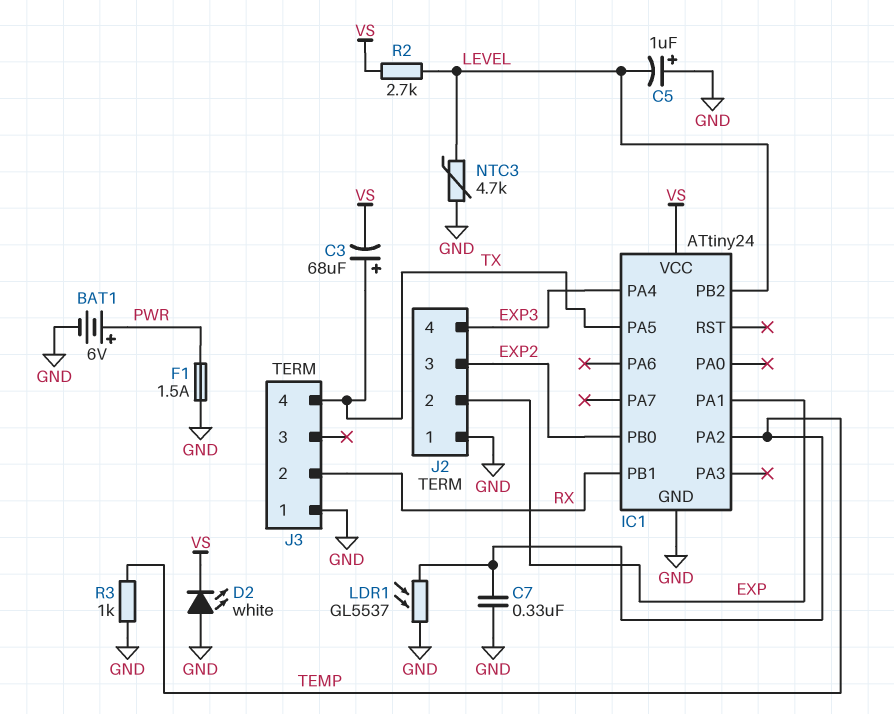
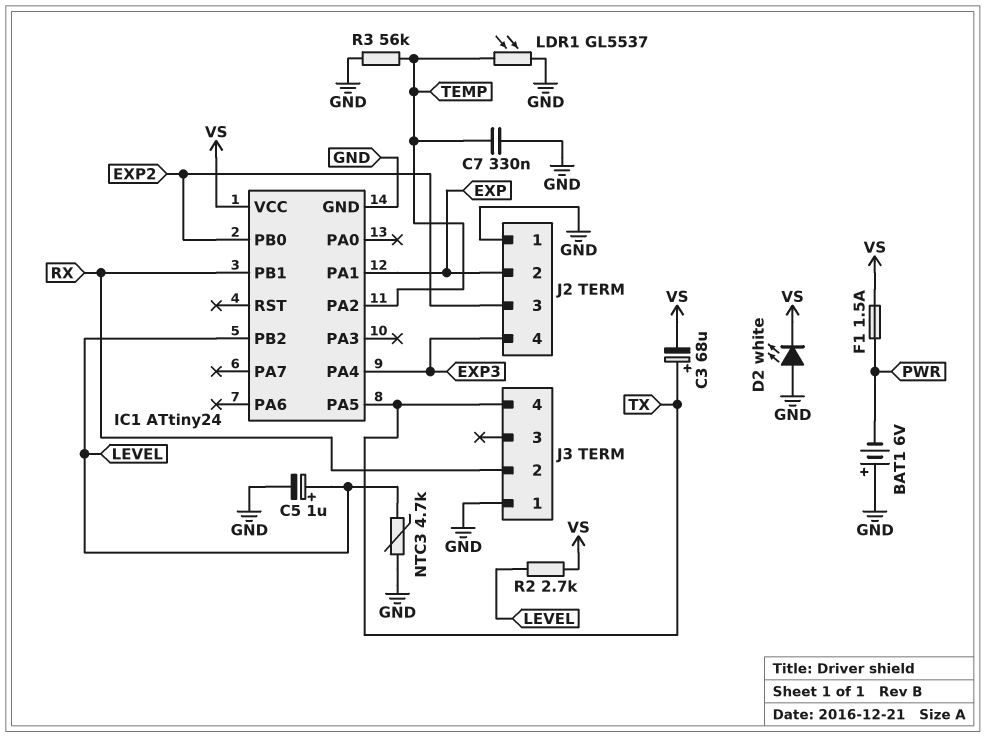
BAT1: 6V (plus PWR, minus GND) -> 6V (plus GND, minus PWR)
C5: 1uF (plus GND, minus LEVEL) -> 1uF (plus LEVEL, minus GND)
F1: 1.5A (GND, PWR) -> 1.5A (PWR, VS)
R3: 1k (GND, TEMP) -> 56k (GND, TEMP)

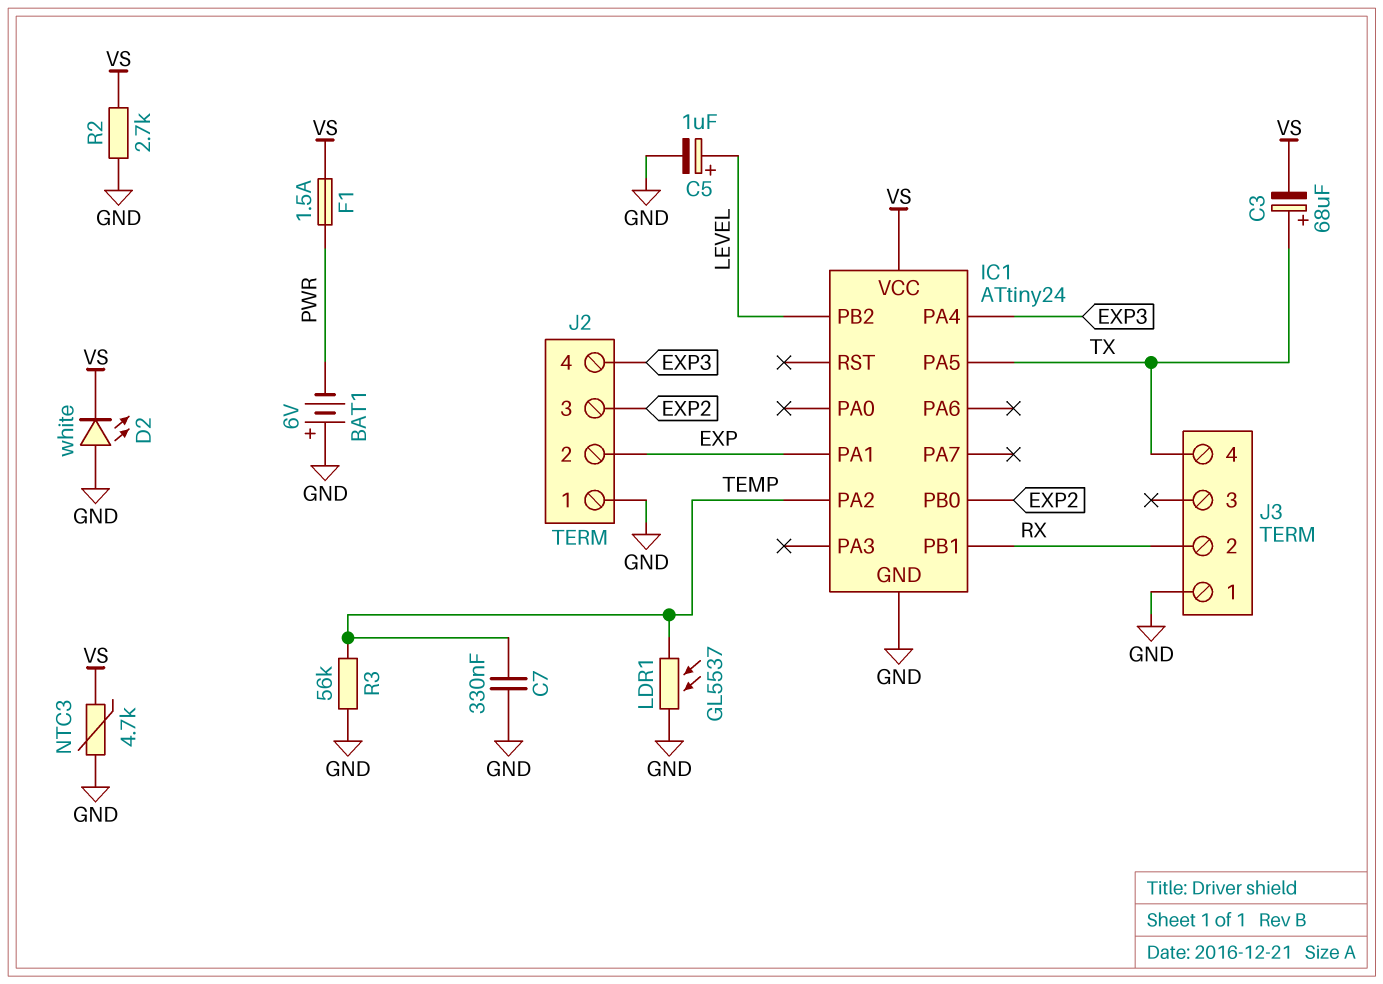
NTC3: 4.7k (GND, LEVEL) -> 4.7k (GND, VS)
R2: 2.7k (LEVEL, VS) -> 2.7k (GND, VS)

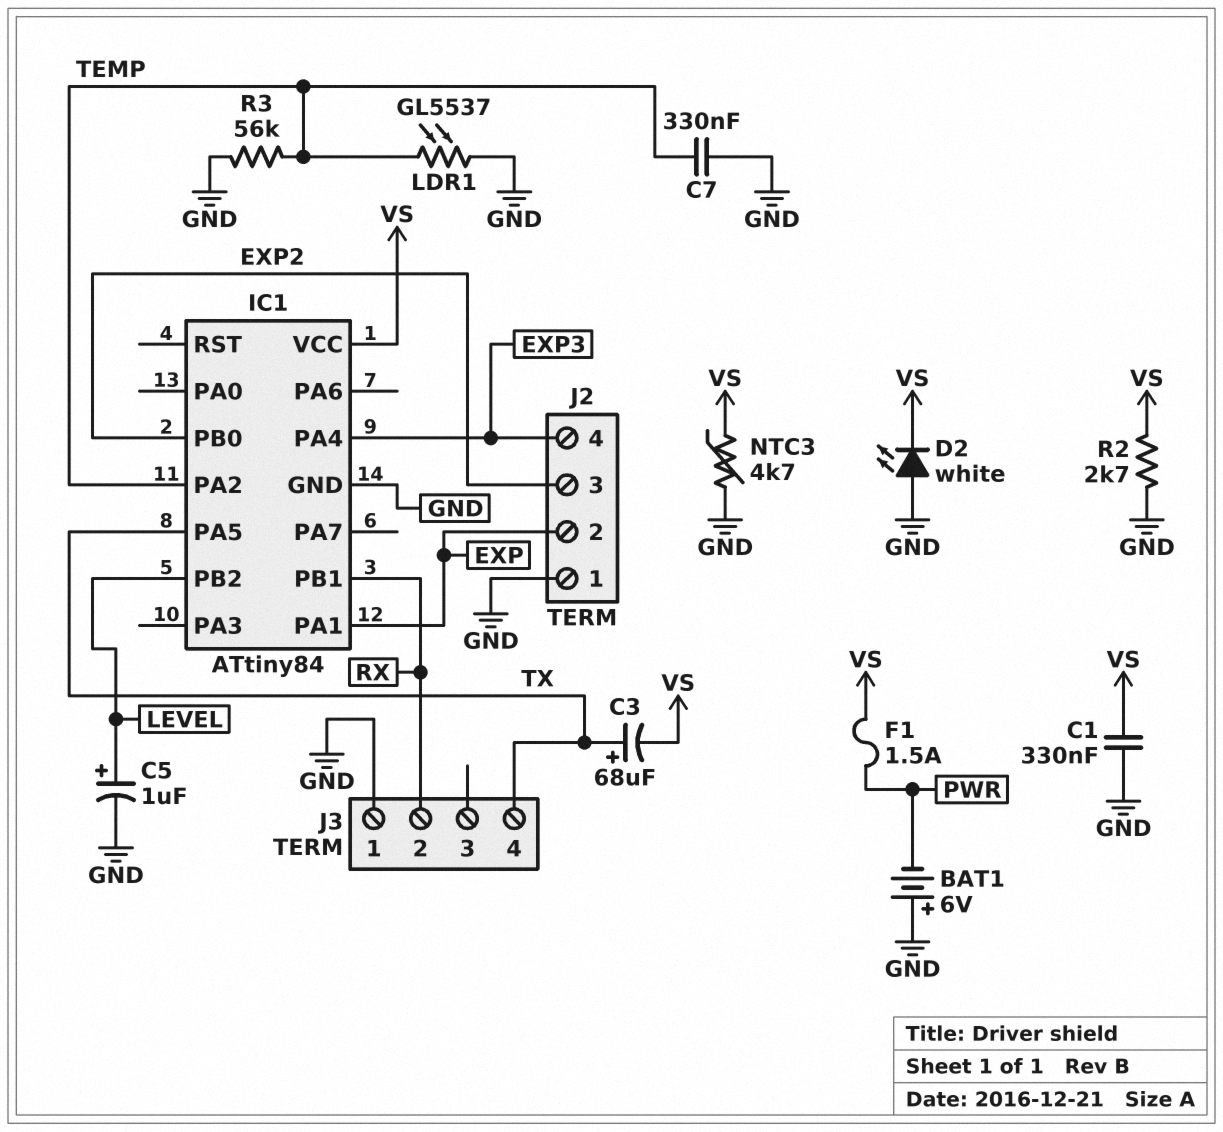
C1: none -> 330nF (GND, VS)
IC1: ATtiny24 -> ATtiny84

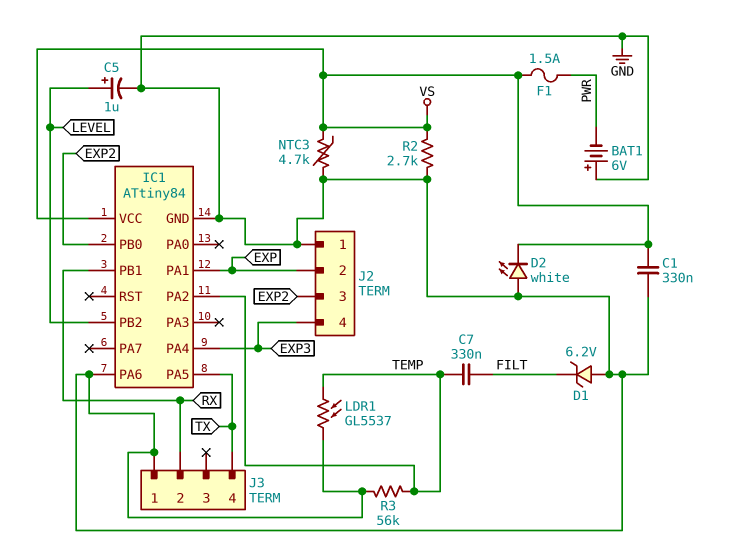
C3: 68uF (plus TX, minus VS) -> none
C7: 330nF (GND, TEMP) -> 330nF (FILT, TEMP)
D1: none -> zener 6.2V (A GND, K FILT)
IC1 pin PA6: none -> GND

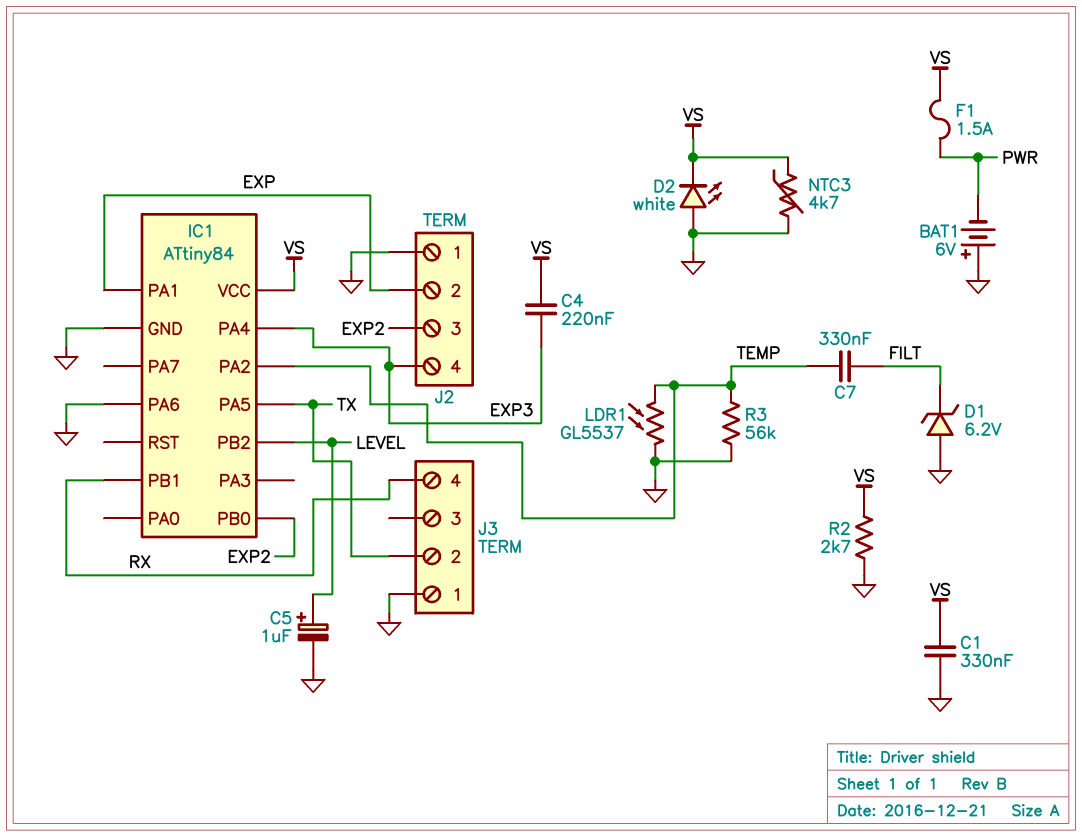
C4: none -> 220nF (EXP3, VS)
J3 pin 2: RX -> TX
J3 pin 4: TX -> RX

